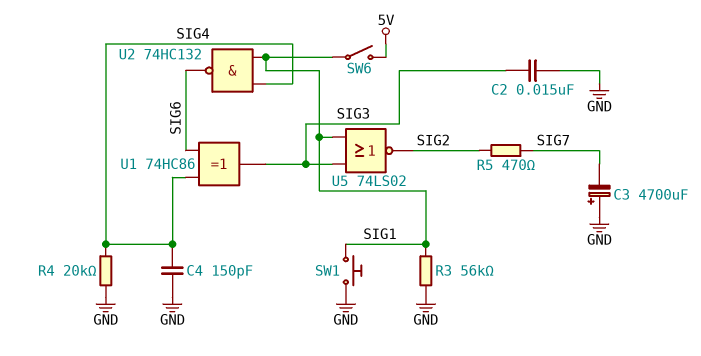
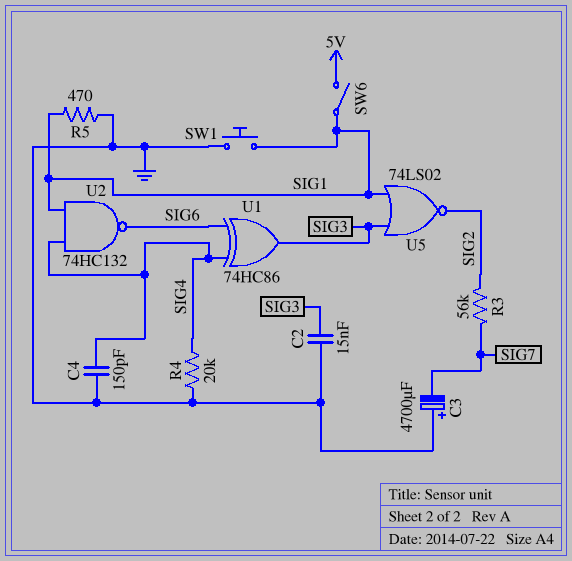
R3: 56k (GND, SIG1) -> 56k (SIG2, SIG7)
R5: 470 (SIG2, SIG7) -> 470 (GND, SIG1)

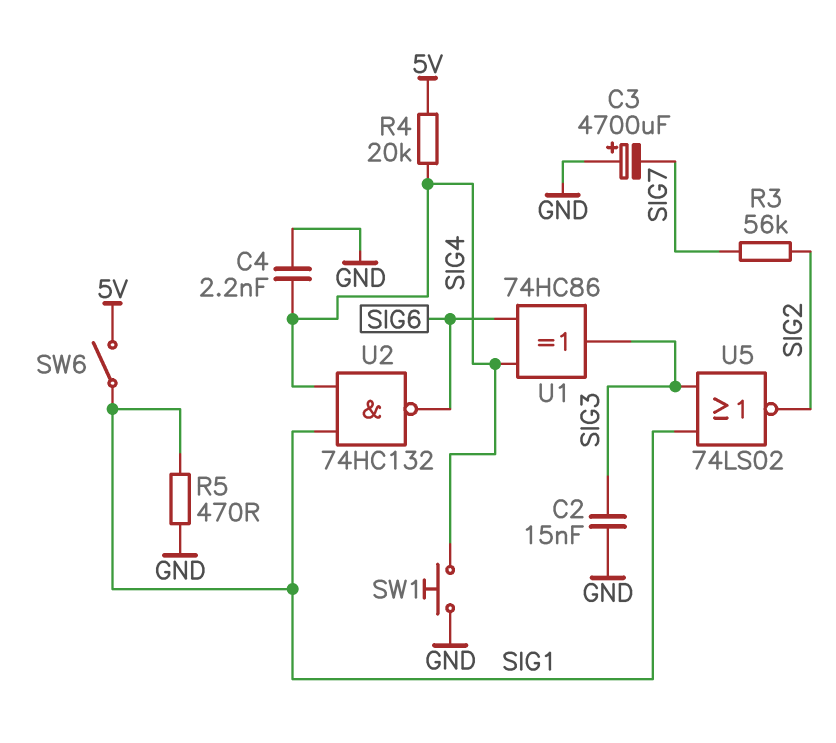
C4: 150pF (GND, SIG4) -> 2.2nF (GND, SIG4)
R4: 20k (GND, SIG4) -> 20k (5V, SIG4)
SW1: button (GND, SIG1) -> button (GND, SIG4)

